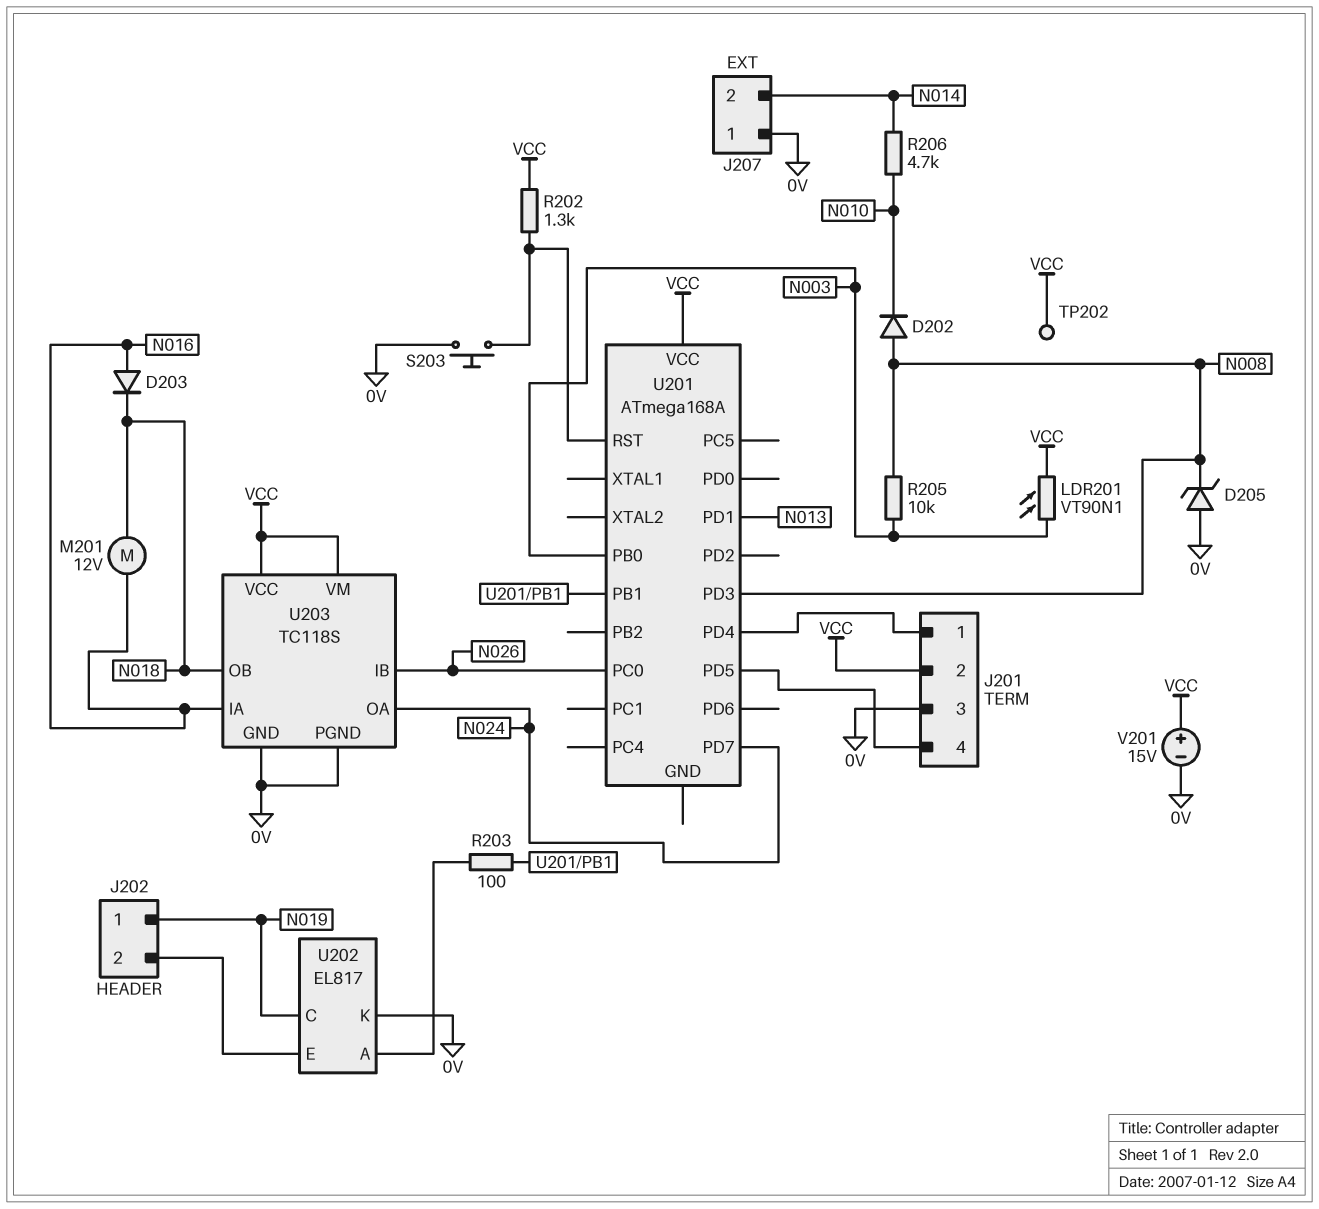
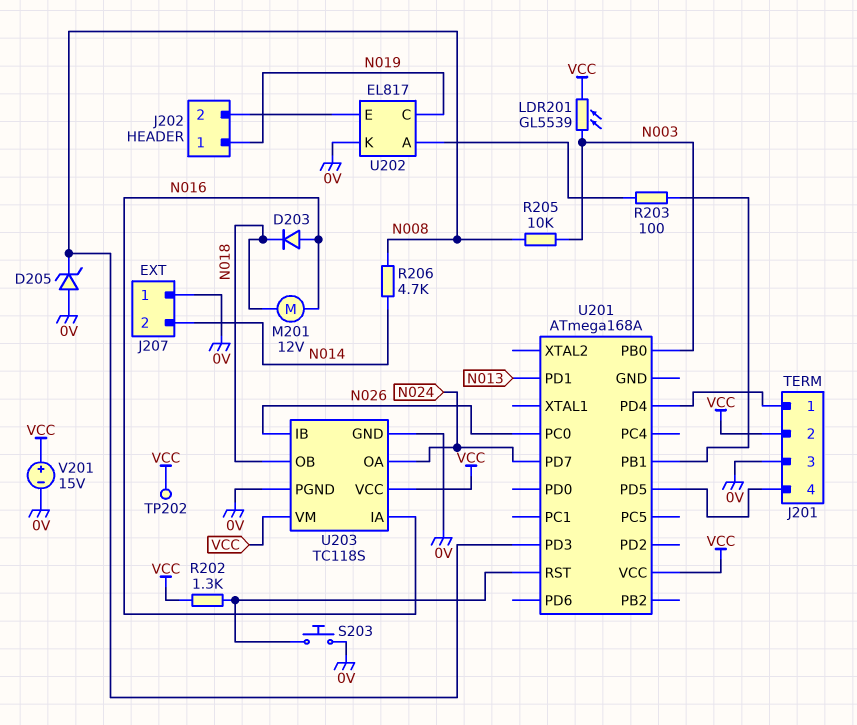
D202: diode (A N008, K N010) -> none
LDR201: VT90N1 (N003, VCC) -> GL5539 (N003, VCC)
R206: 4.7k (N010, N014) -> 4.7k (N008, N014)

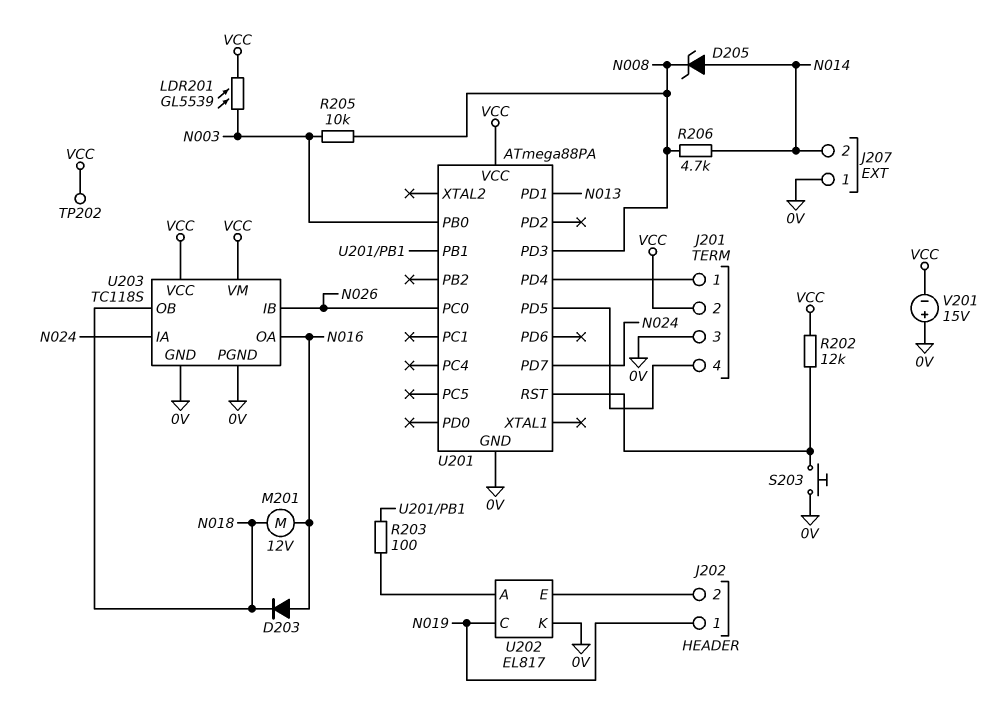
D205: zener (A 0V, K N008) -> zener (A N014, K N008)
R202: 1.3k (U201/RST, VCC) -> 12k (U201/RST, VCC)
U201: ATmega168A -> ATmega88PA
U201 pin GND: none -> 0V
U203 pin IA: N016 -> N024
U203 pin OA: N024 -> N016
V201: 15V (plus VCC, minus 0V) -> 15V (plus 0V, minus VCC)

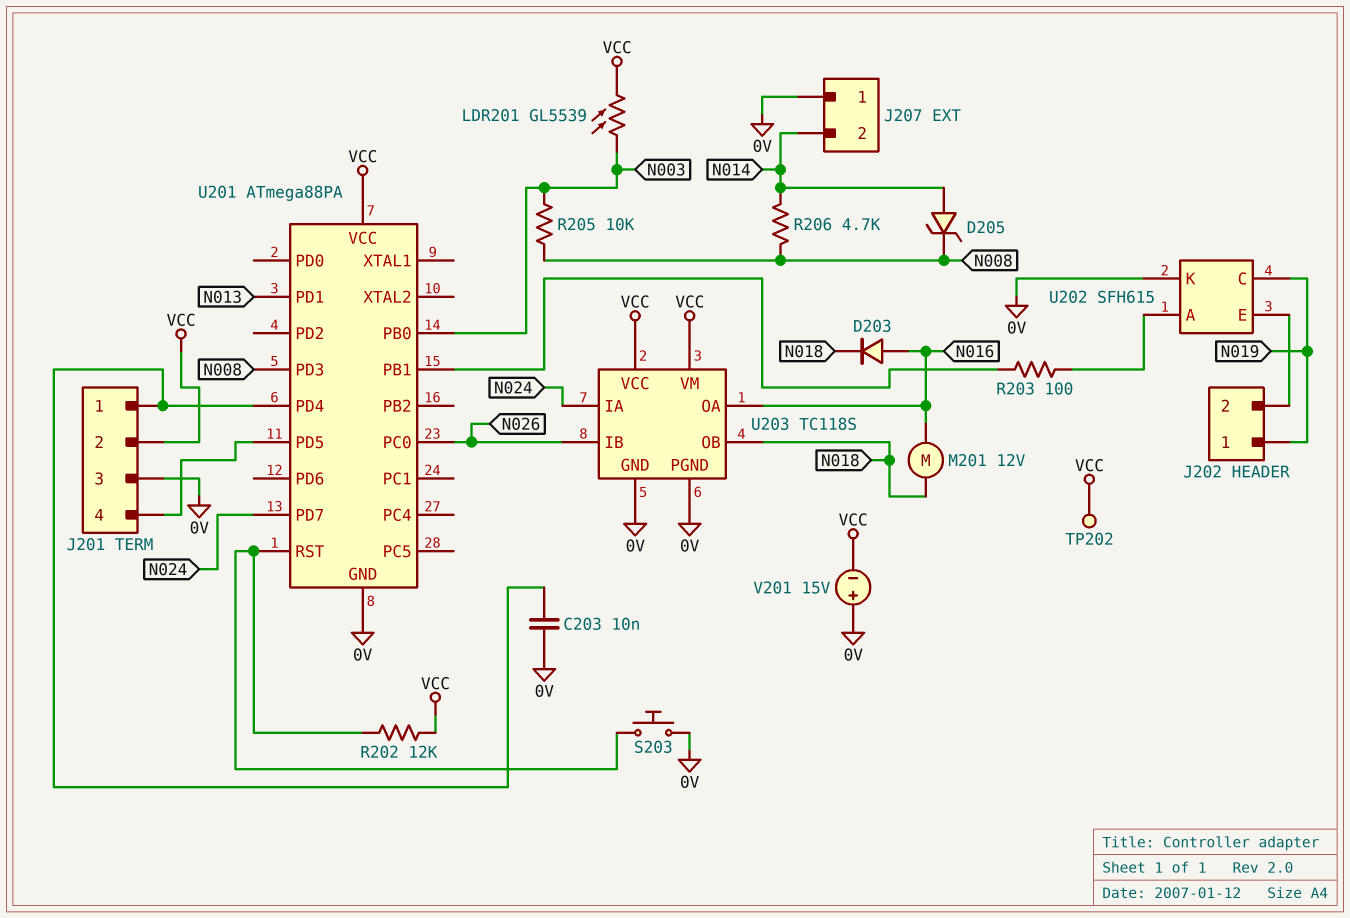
C203: none -> 10nF (0V, J201/1)
U202: EL817 -> SFH615

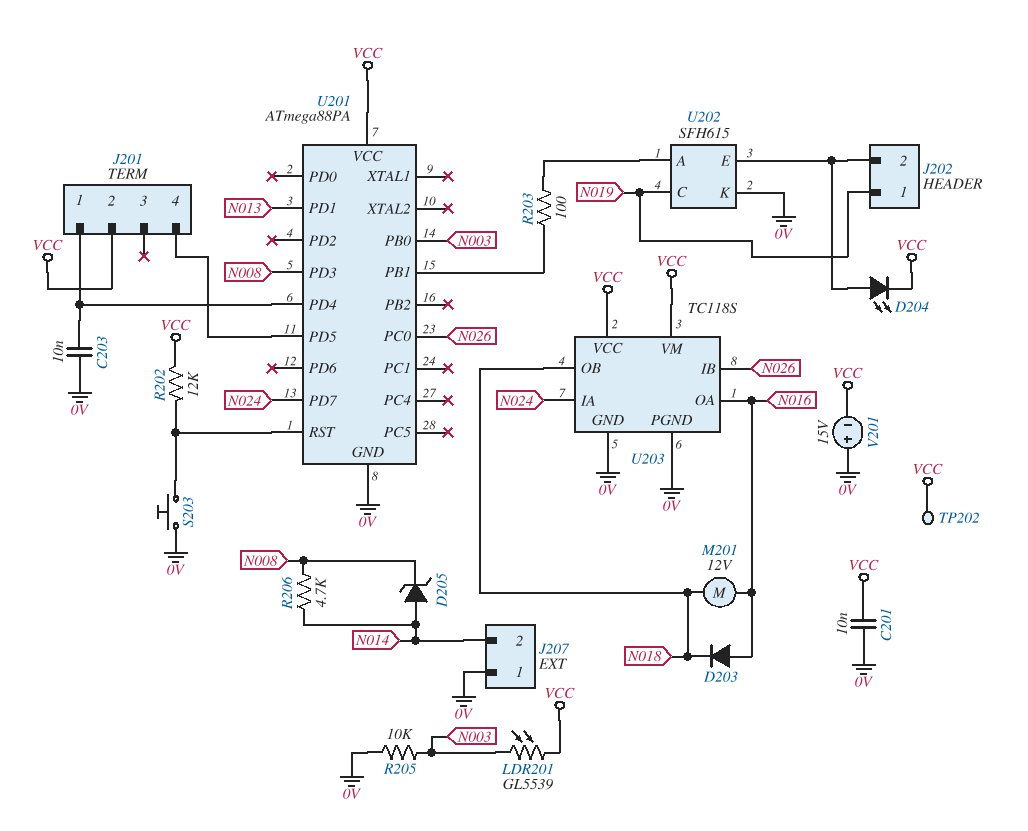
C201: none -> 10nF (0V, VCC)
D204: none -> LED (A J202/2, K VCC)
J201 pin 3: 0V -> none
R205: 10k (N003, N008) -> 10k (0V, N003)

